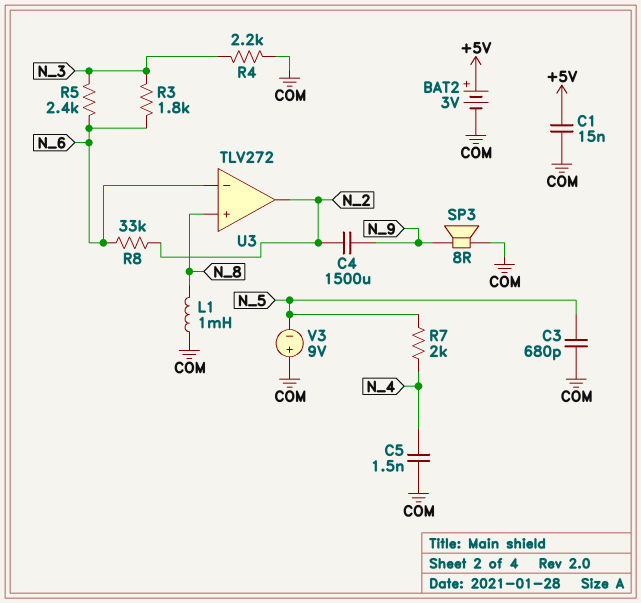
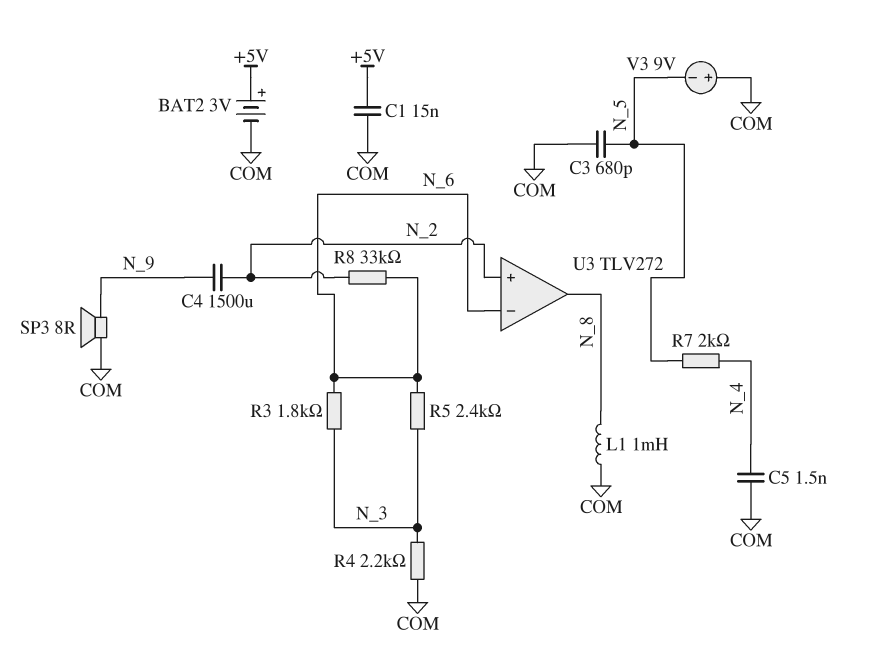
U3 pin in+: N_8 -> N_2
U3 pin out: N_2 -> N_8

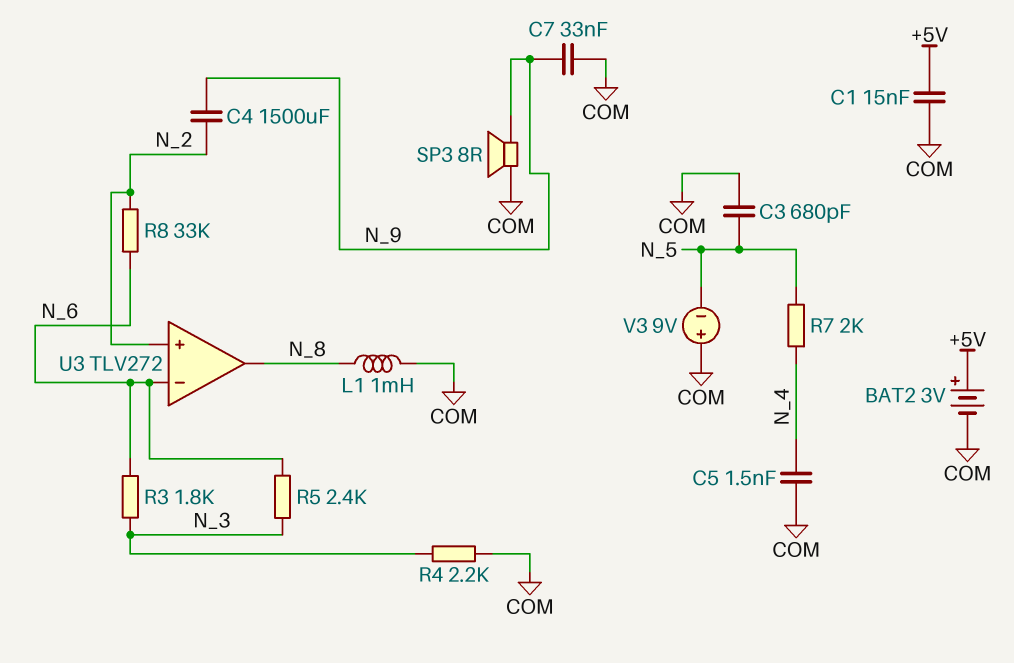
C7: none -> 33nF (COM, N_9)

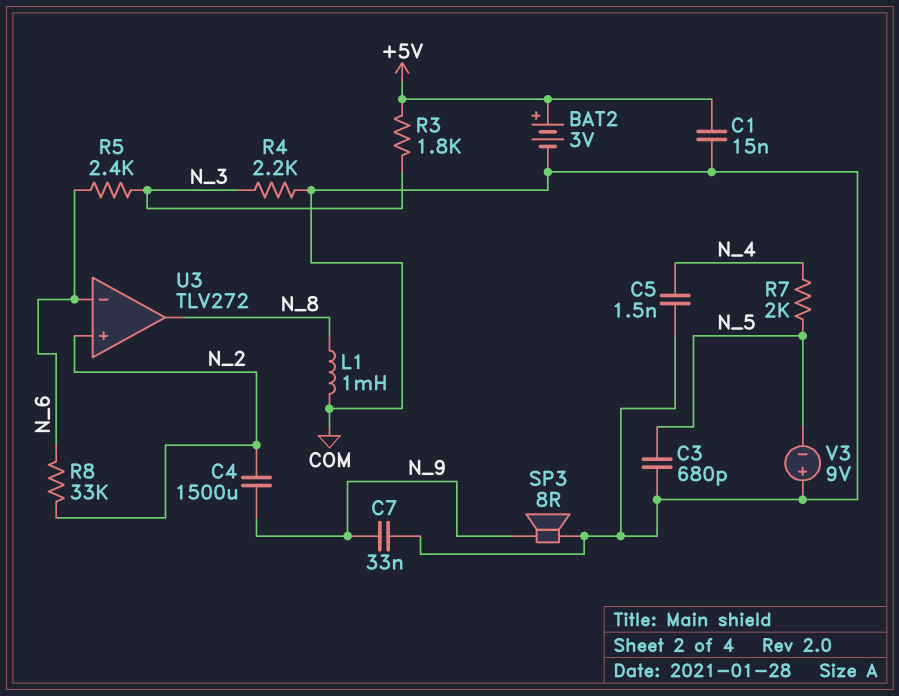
R3: 1.8k (N_3, N_6) -> 1.8k (+5V, N_3)

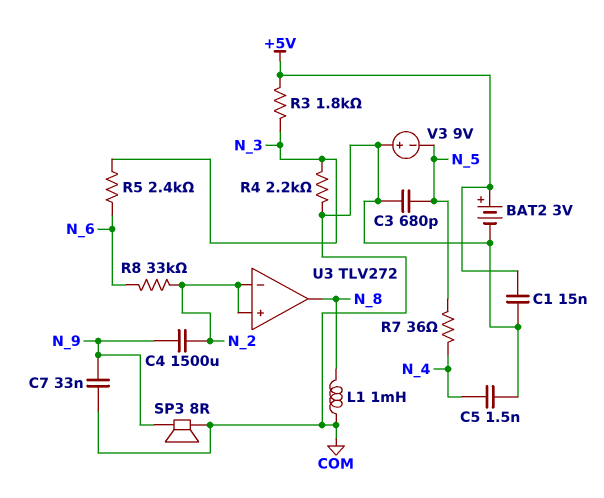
R7: 2k (N_4, N_5) -> 36 (N_4, N_5)
U3 pin in-: N_6 -> N_2

